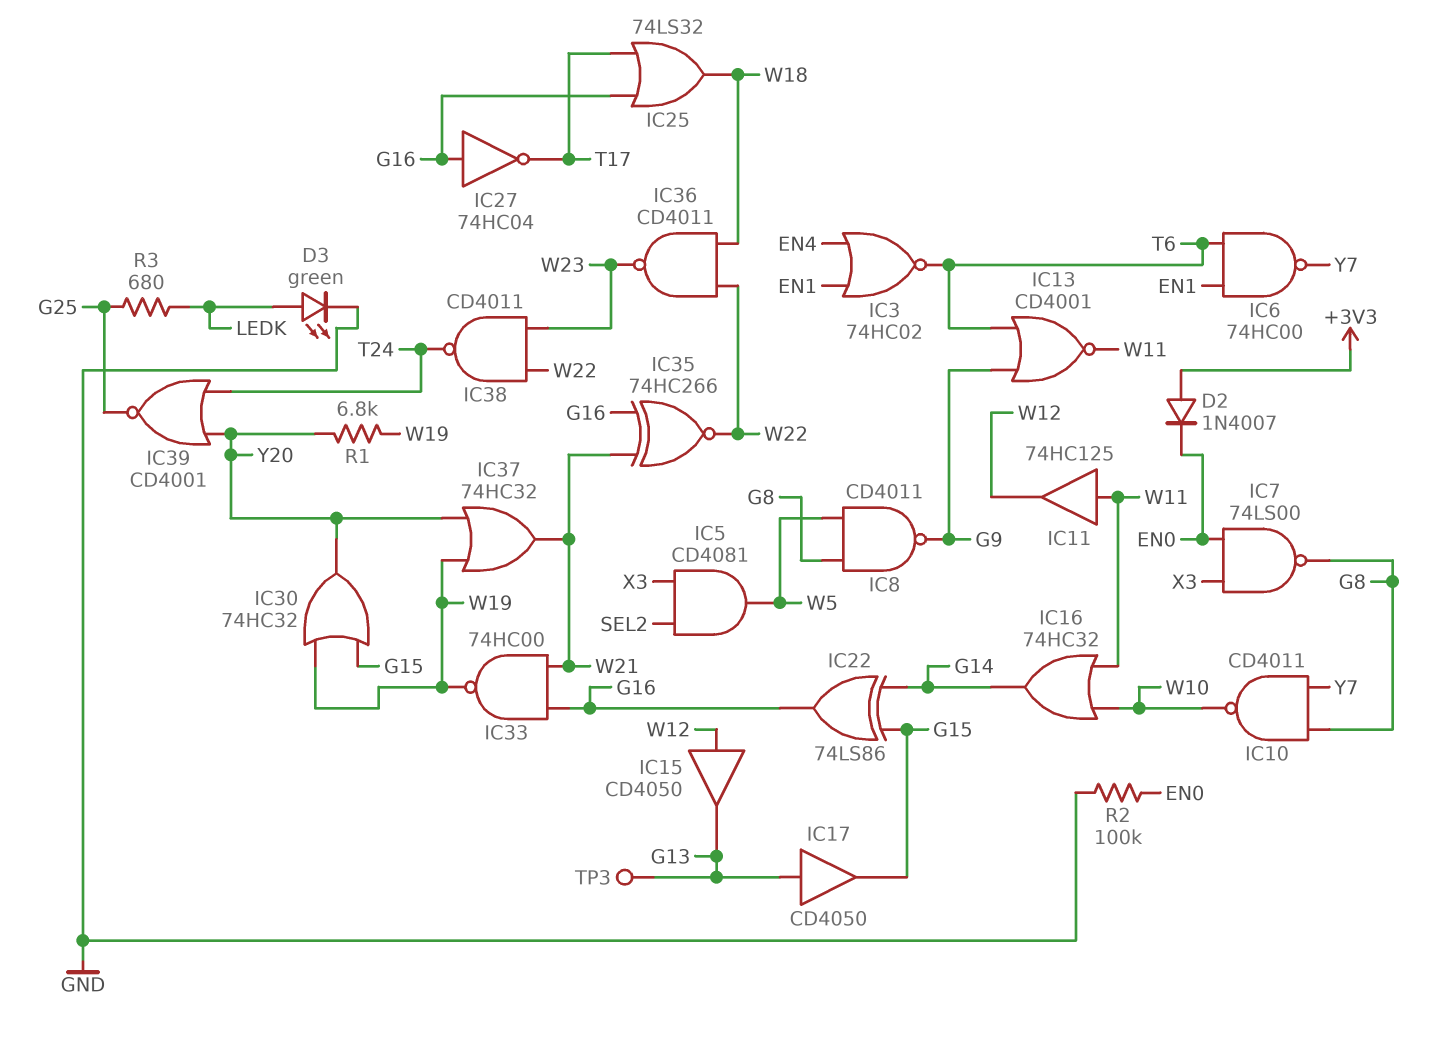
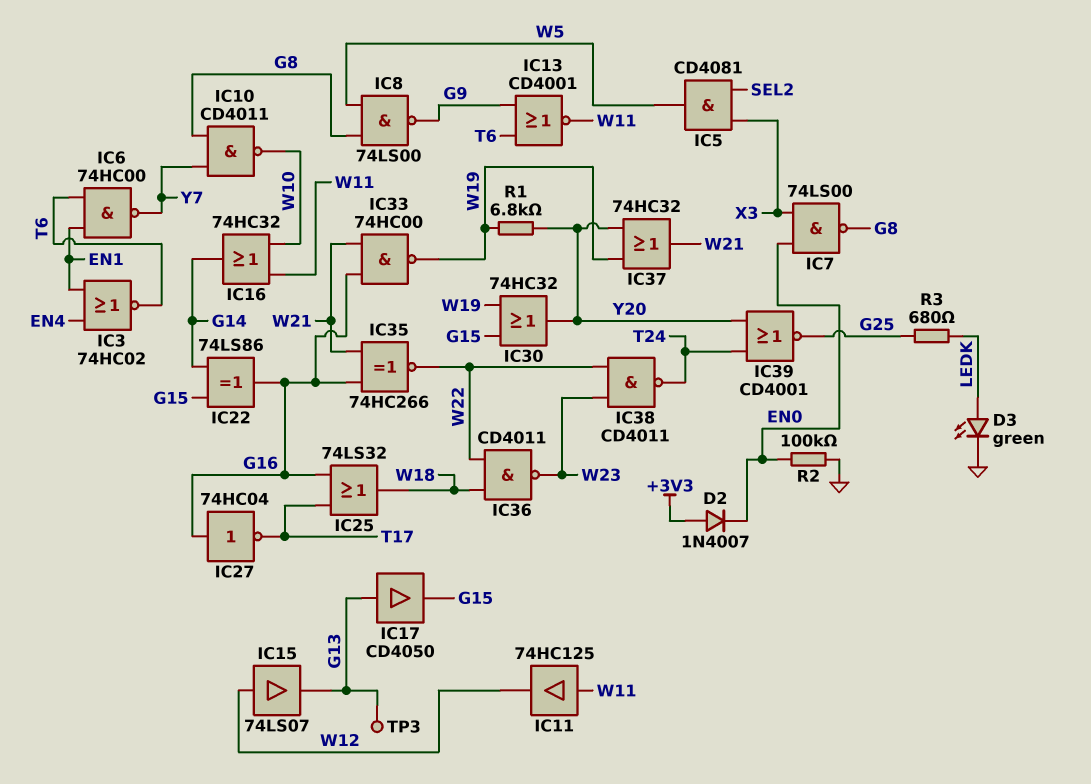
IC8: NAND CD4011 (in G8, in W5, out G9) -> NAND 74LS00 (in G8, in W5, out G9)
IC15: buffer CD4050 (in W12, out G13) -> buffer 74LS07 (in W12, out G13)

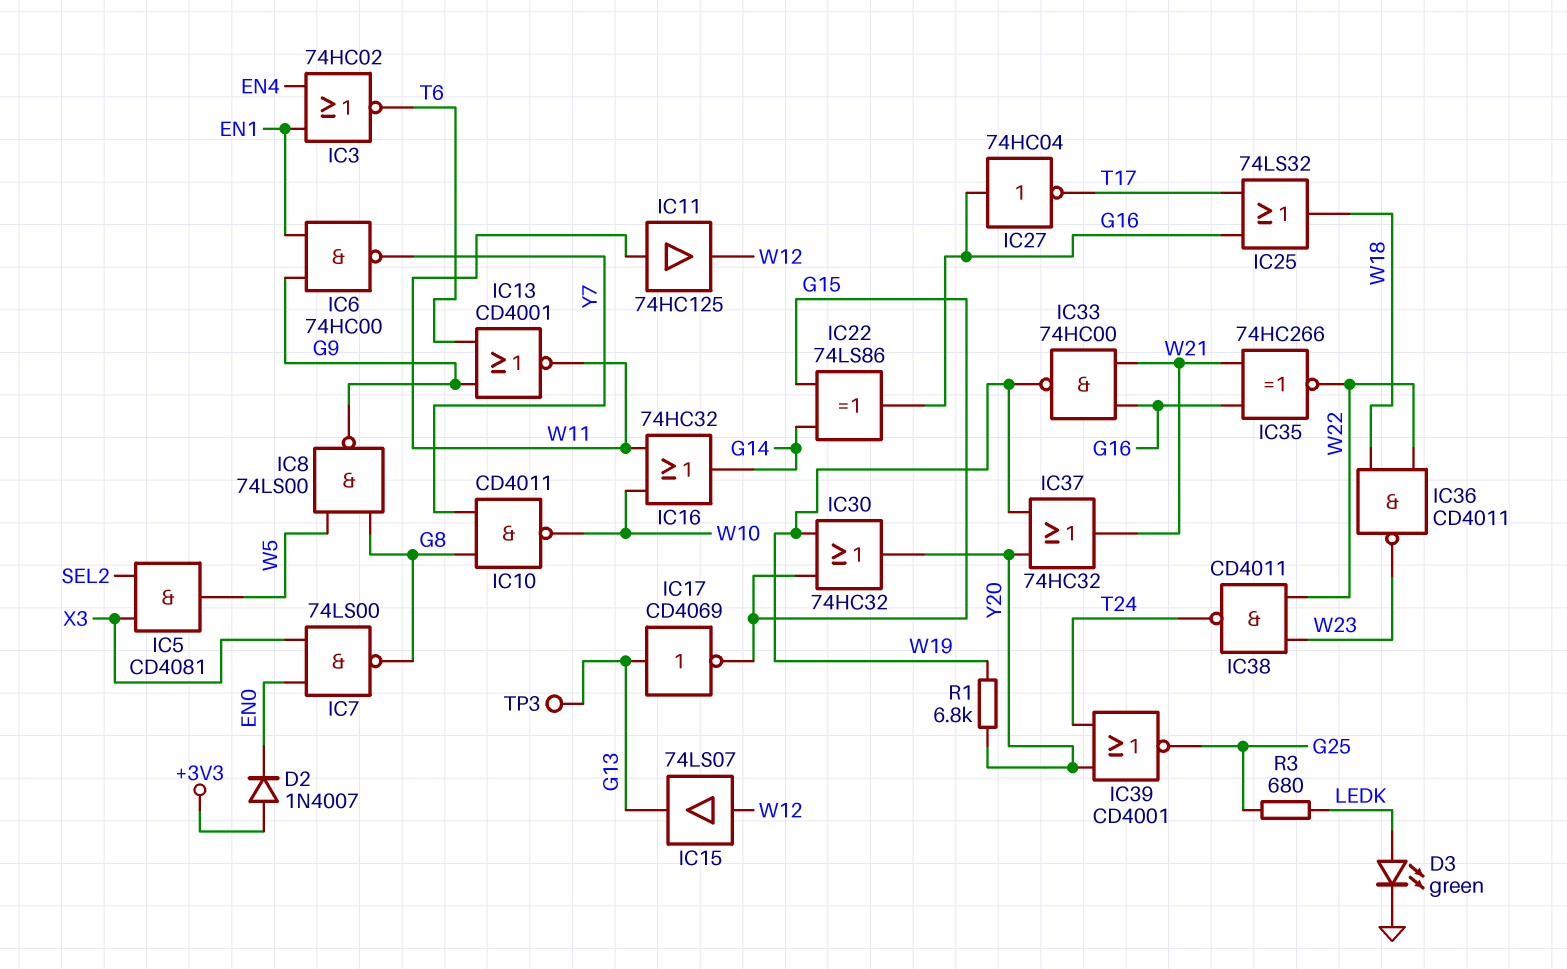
IC6: NAND 74HC00 (in EN1, in T6, out Y7) -> NAND 74HC00 (in EN1, in G9, out Y7)
IC17: buffer CD4050 (in G13, out G15) -> NOT CD4069 (in G13, out G15)
R2: 100k (EN0, GND) -> none

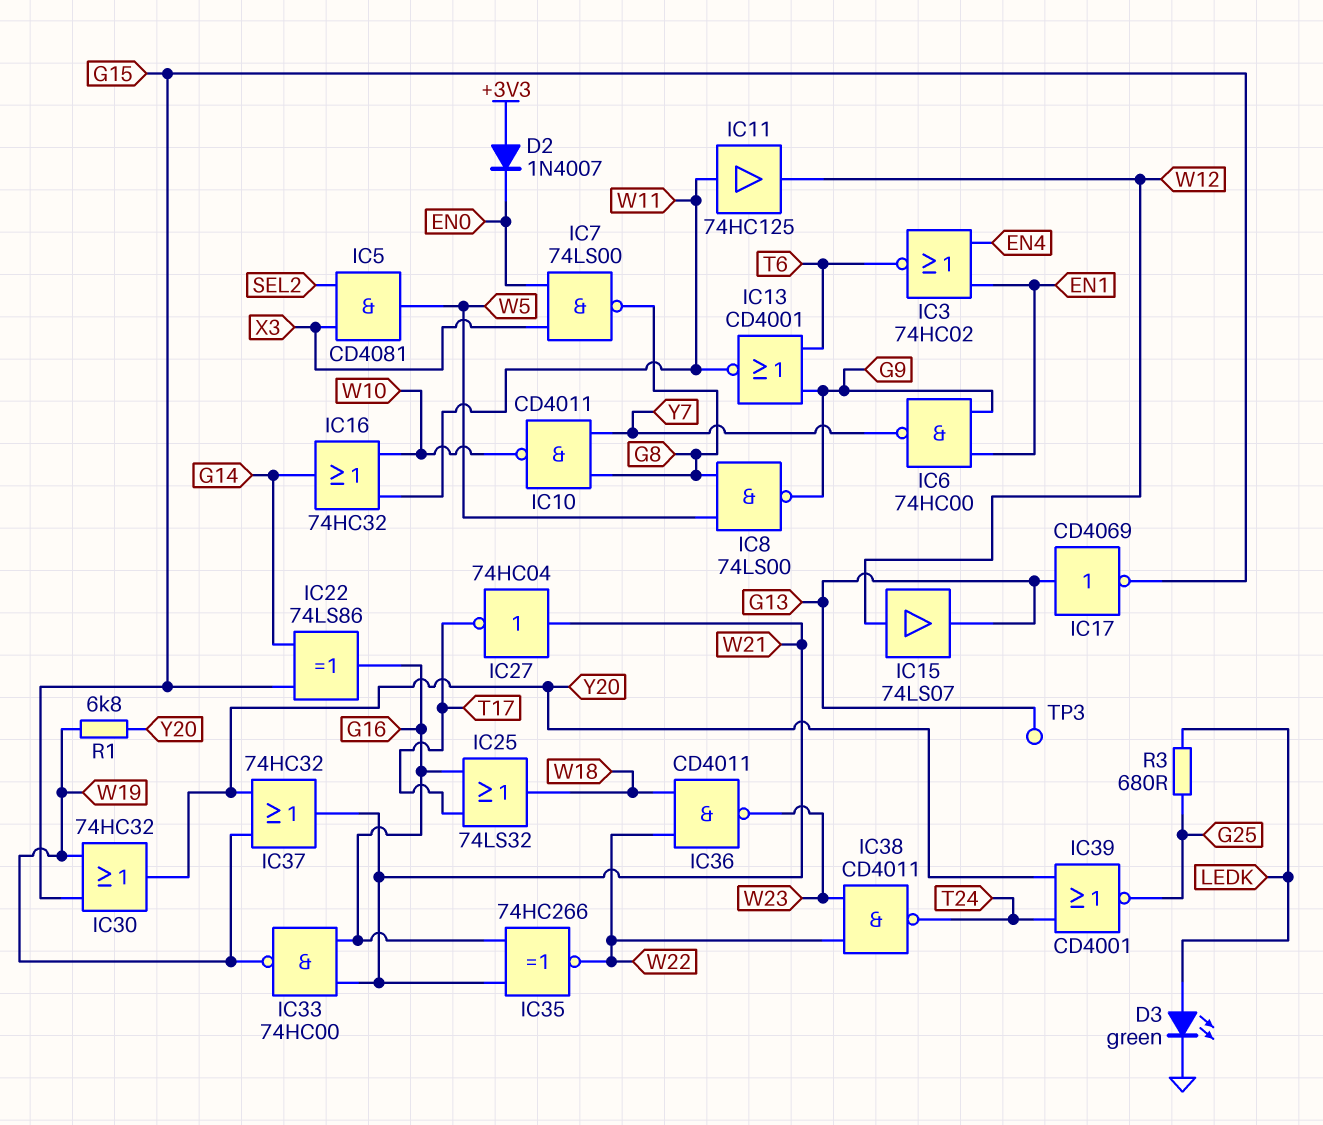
IC27: NOT 74HC04 (in G16, out T17) -> NOT 74HC04 (in W21, out T17)

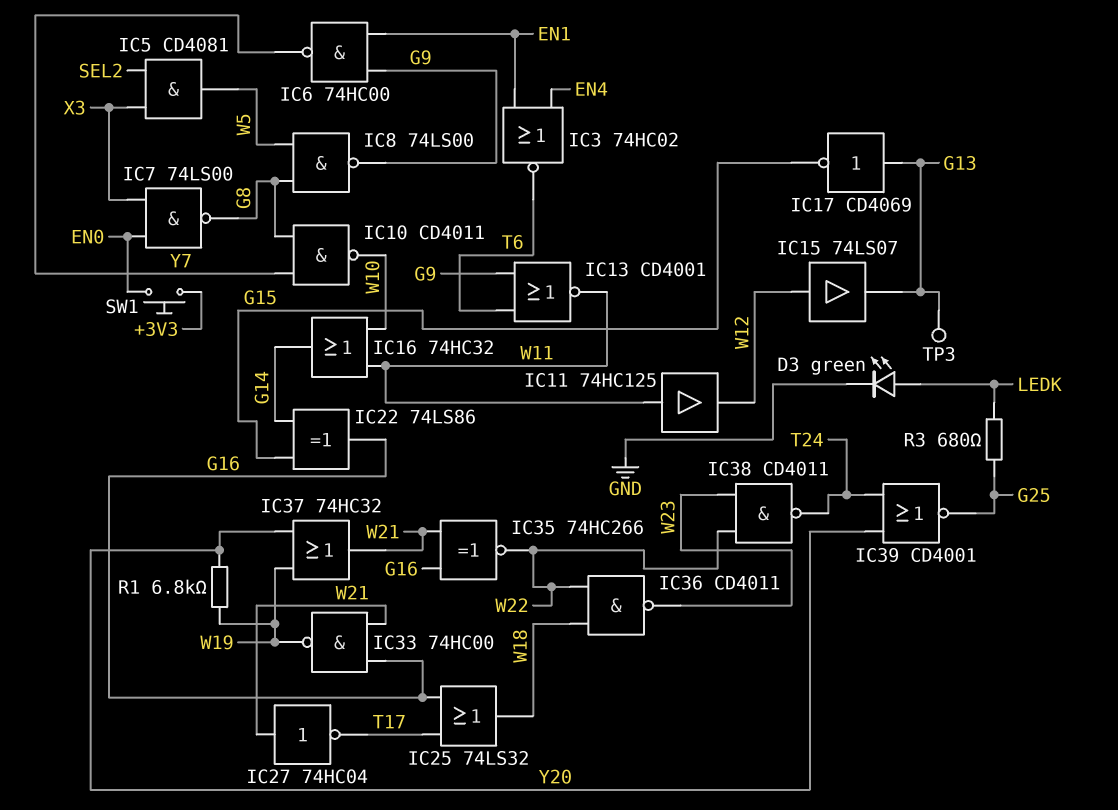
D2: diode 1N4007 (A +3V3, K EN0) -> none
IC30: OR 74HC32 (in G15, in W19, out Y20) -> none
SW1: none -> button (+3V3, EN0)

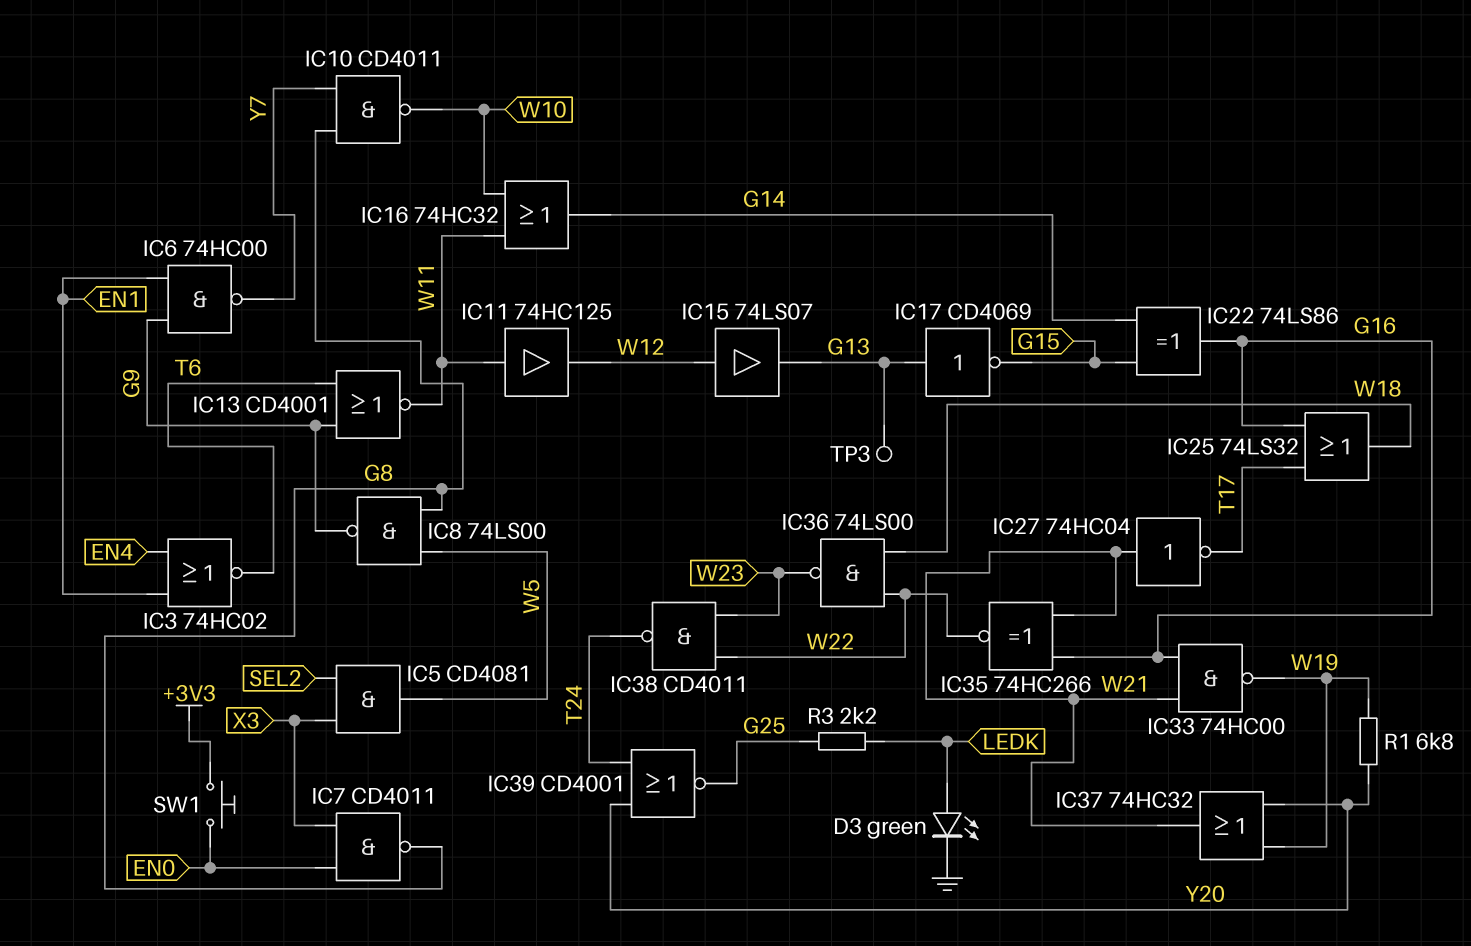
IC7: NAND 74LS00 (in EN0, in X3, out G8) -> NAND CD4011 (in EN0, in X3, out G8)
IC36: NAND CD4011 (in W18, in W22, out W23) -> NAND 74LS00 (in W18, in W22, out W23)
R3: 680 (G25, LEDK) -> 2.2k (G25, LEDK)

